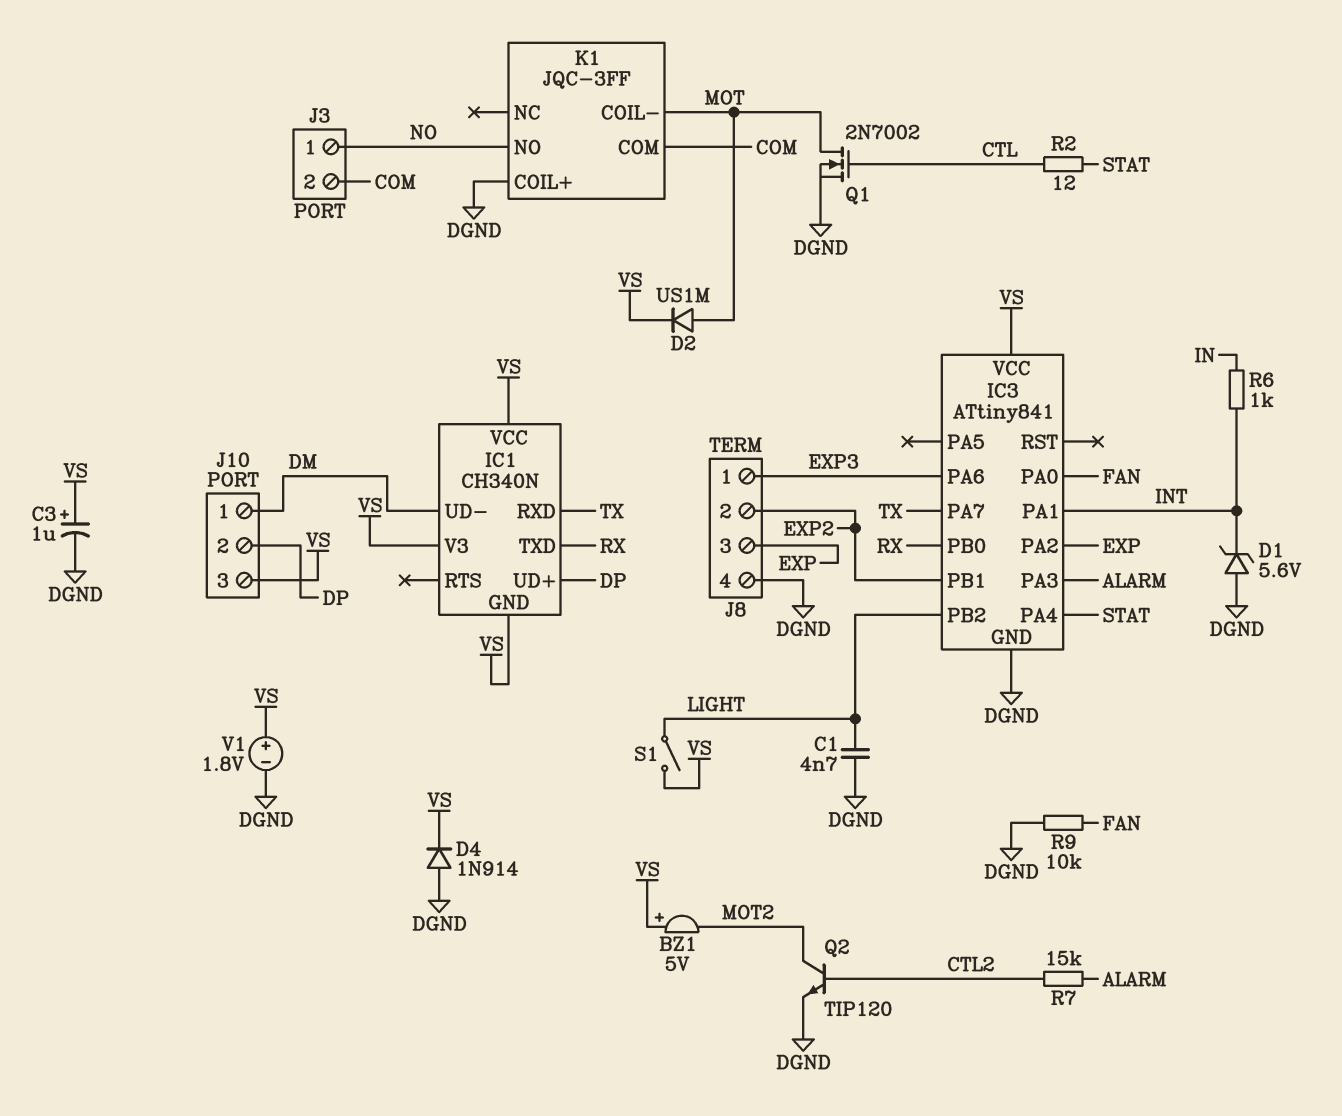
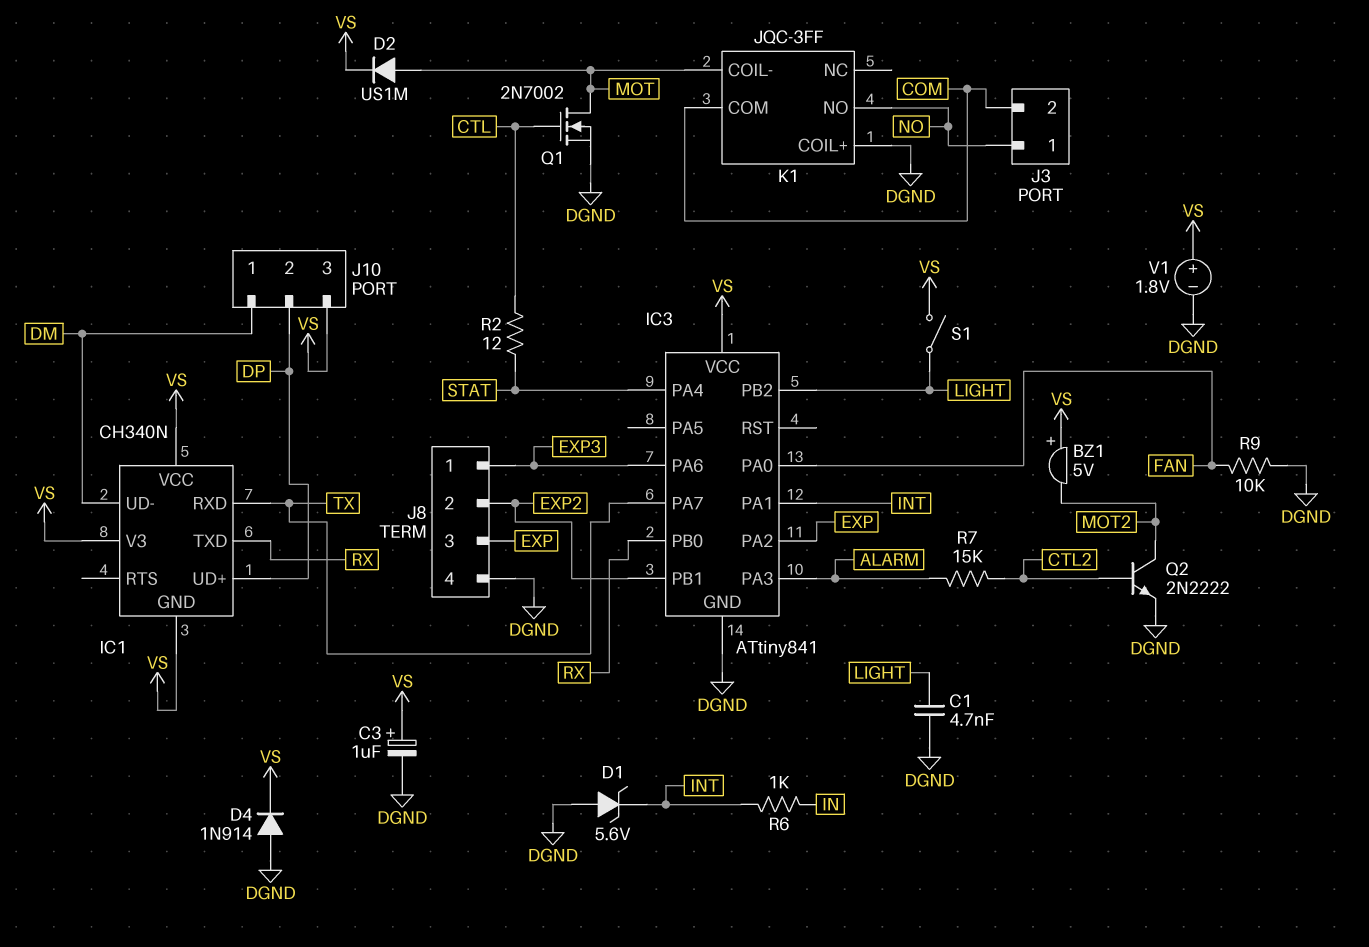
Q2: NPN TIP120 (B CTL2, C MOT2, E DGND) -> NPN 2N2222 (B CTL2, C MOT2, E DGND)

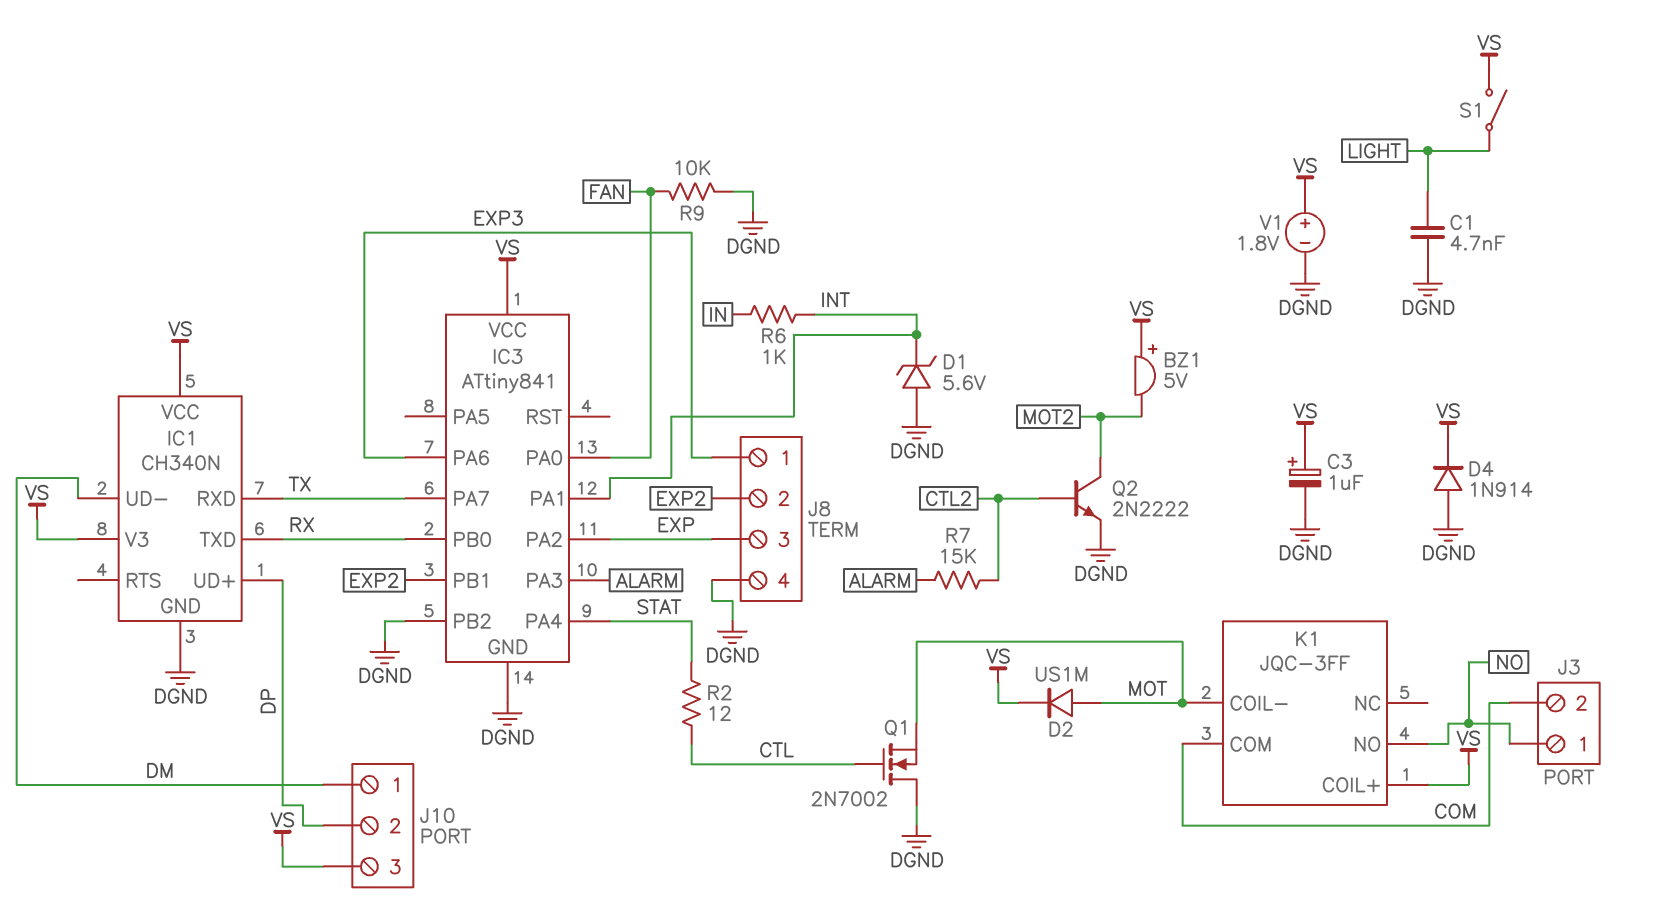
IC1 pin GND: VS -> DGND
IC3 pin PB2: LIGHT -> DGND
K1 pin COIL+: DGND -> VS
Q1: NMOS 2N7002 (G CTL, D MOT, S DGND) -> NMOS 2N7002 (G CTL, D DGND, S MOT)

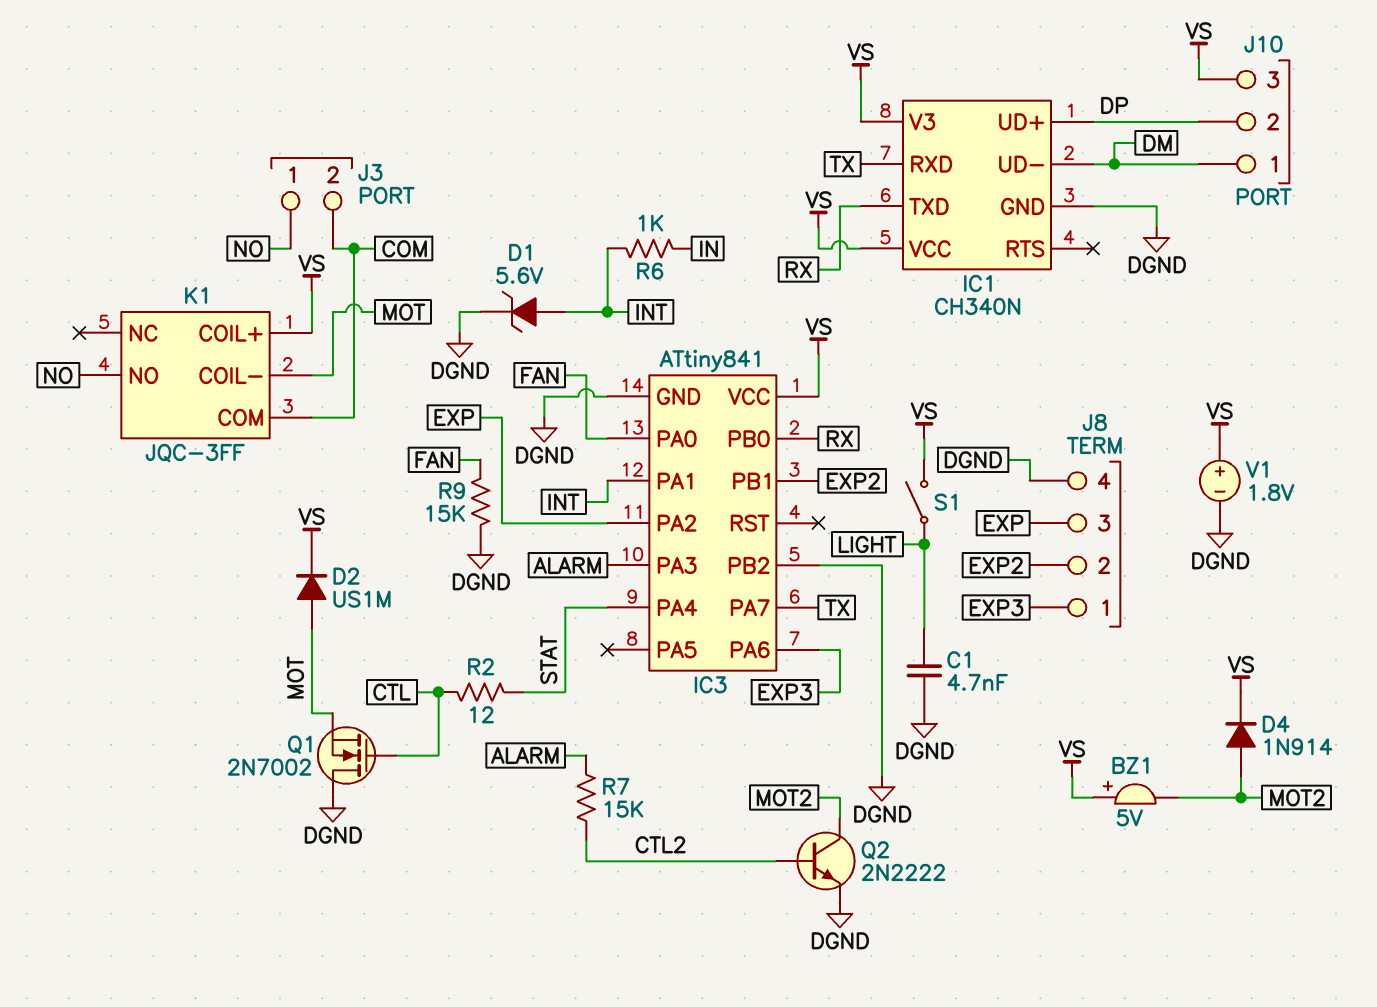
C3: 1uF (plus VS, minus DGND) -> none
D1: zener 5.6V (A DGND, K INT) -> zener 5.6V (A INT, K DGND)
D4: diode 1N914 (A DGND, K VS) -> diode 1N914 (A MOT2, K VS)
R9: 10k (DGND, FAN) -> 15k (DGND, FAN)

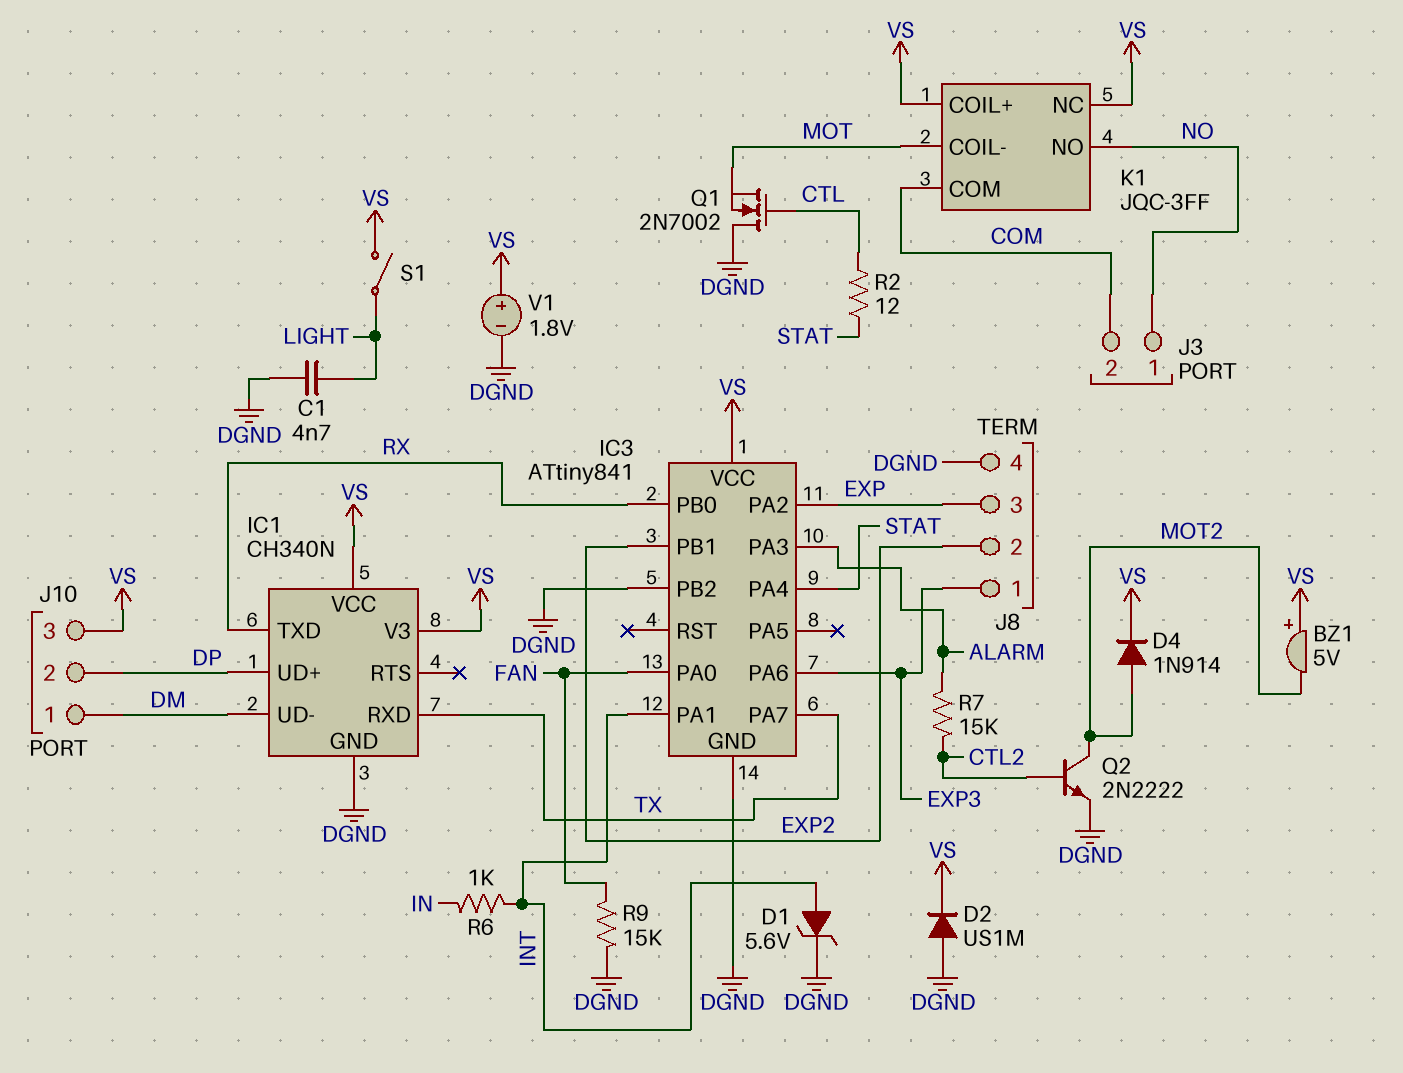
D2: diode US1M (A MOT, K VS) -> diode US1M (A DGND, K VS)
K1 pin NC: none -> VS

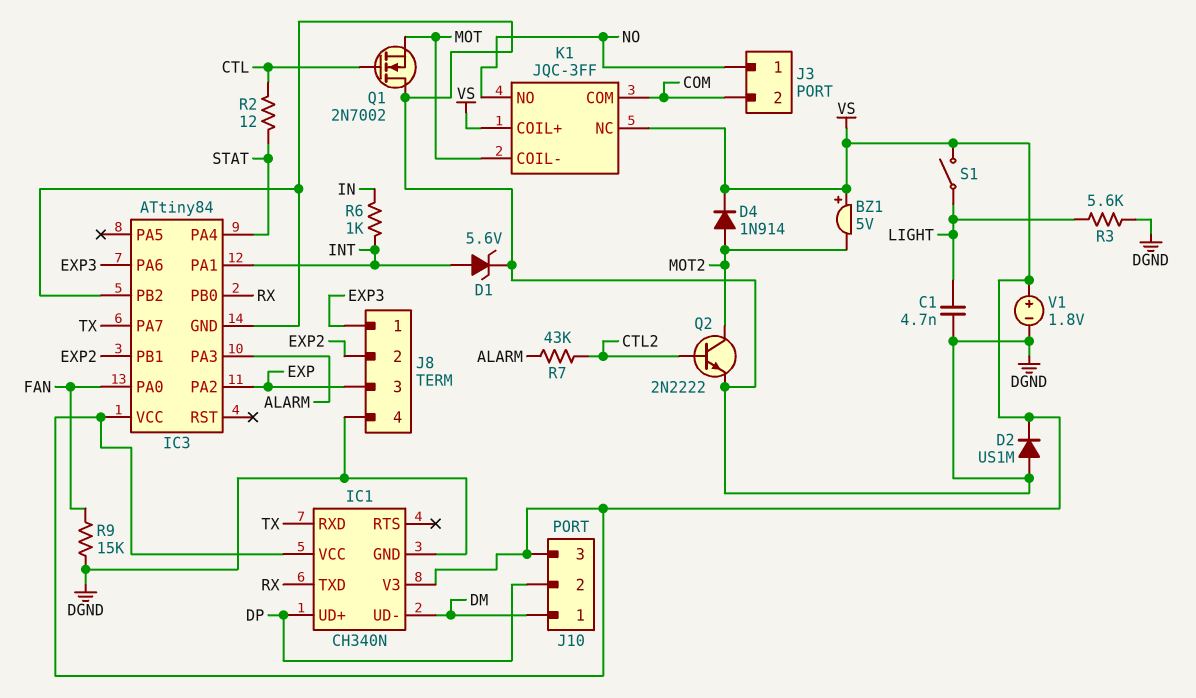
IC3: ATtiny841 -> ATtiny84
R3: none -> 5.6k (DGND, LIGHT)
R7: 15k (ALARM, CTL2) -> 43k (ALARM, CTL2)

